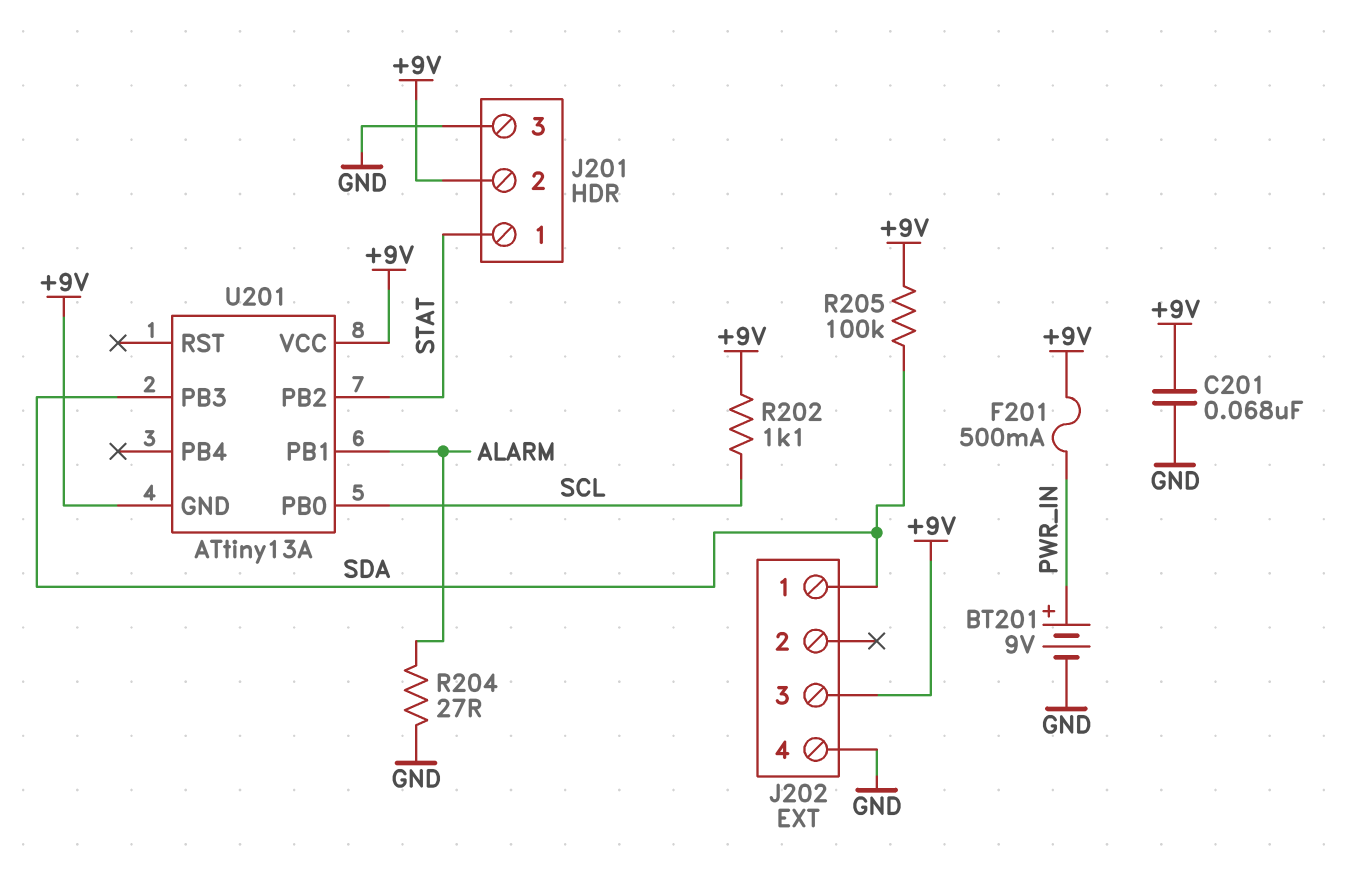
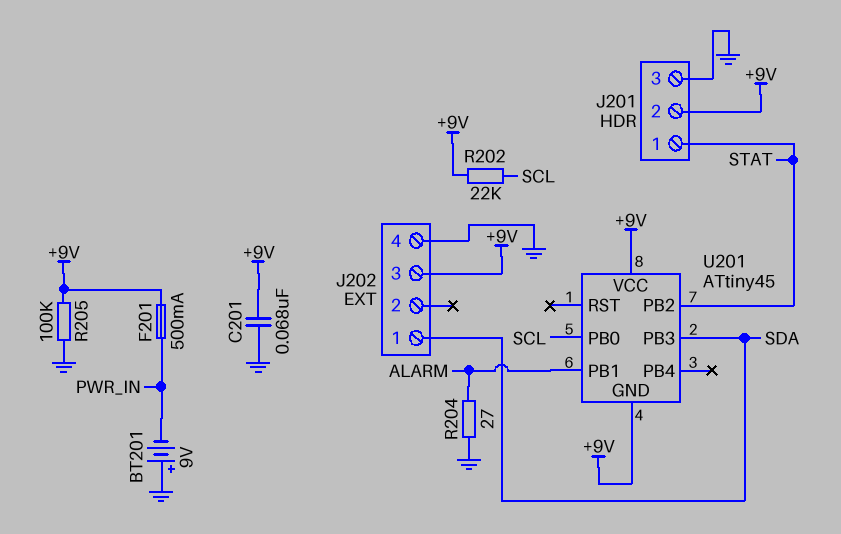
BT201: 9V (plus PWR_IN, minus GND) -> 9V (plus GND, minus PWR_IN)
R202: 1.1k (+9V, SCL) -> 22k (+9V, SCL)
R205: 100k (+9V, SDA) -> 100k (+9V, GND)
U201: ATtiny13A -> ATtiny45

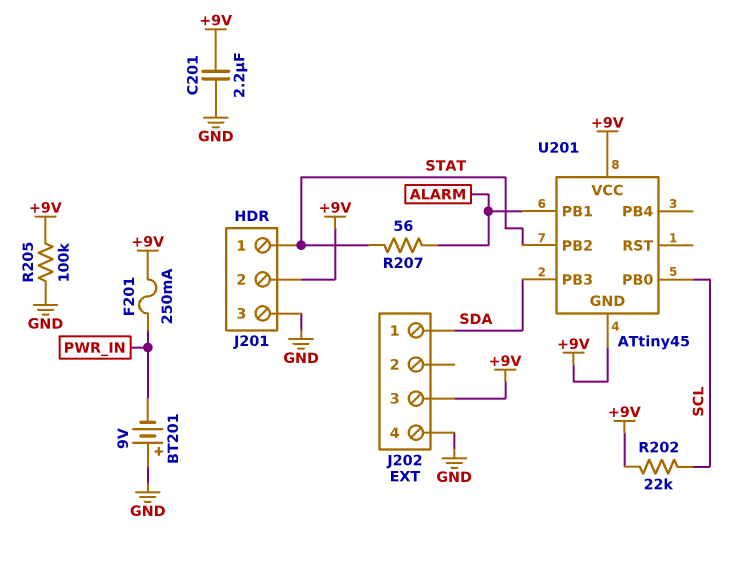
C201: 68nF (+9V, GND) -> 2.2uF (+9V, GND)
F201: 500mA (+9V, PWR_IN) -> 250mA (+9V, PWR_IN)
R204: 27 (ALARM, GND) -> none
R207: none -> 56 (ALARM, STAT)

